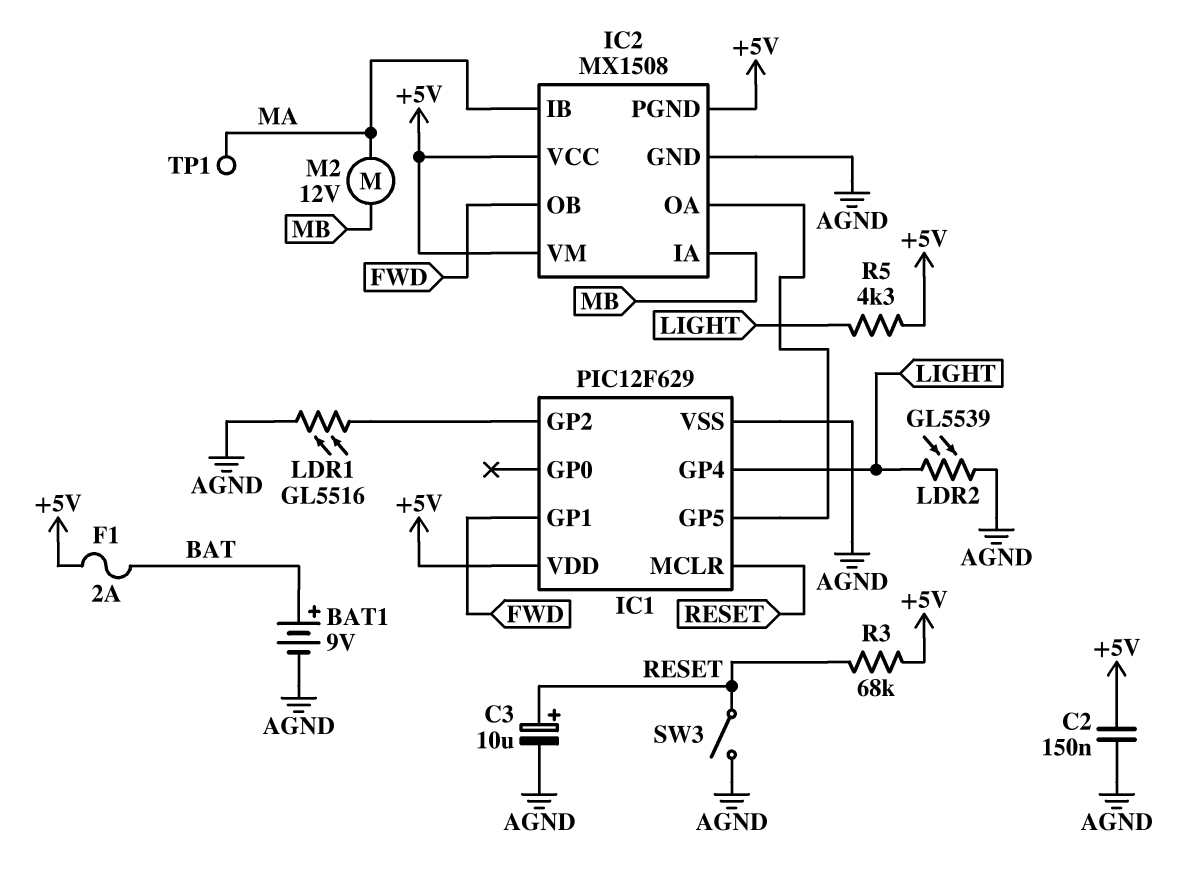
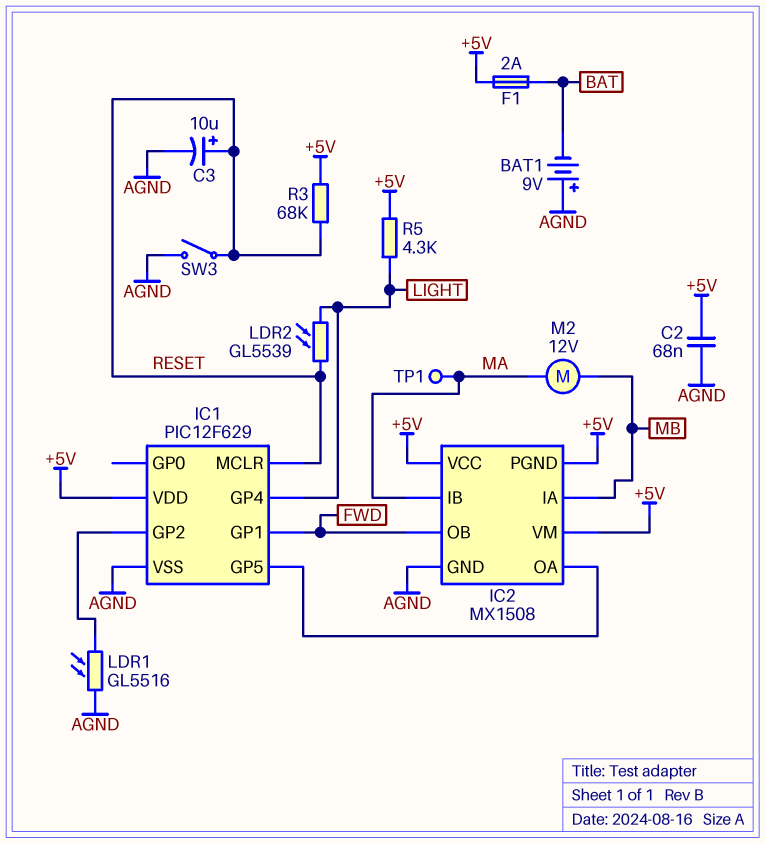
BAT1: 9V (plus BAT, minus AGND) -> 9V (plus AGND, minus BAT)
C2: 150nF (+5V, AGND) -> 68nF (+5V, AGND)
LDR2: GL5539 (AGND, LIGHT) -> GL5539 (LIGHT, RESET)

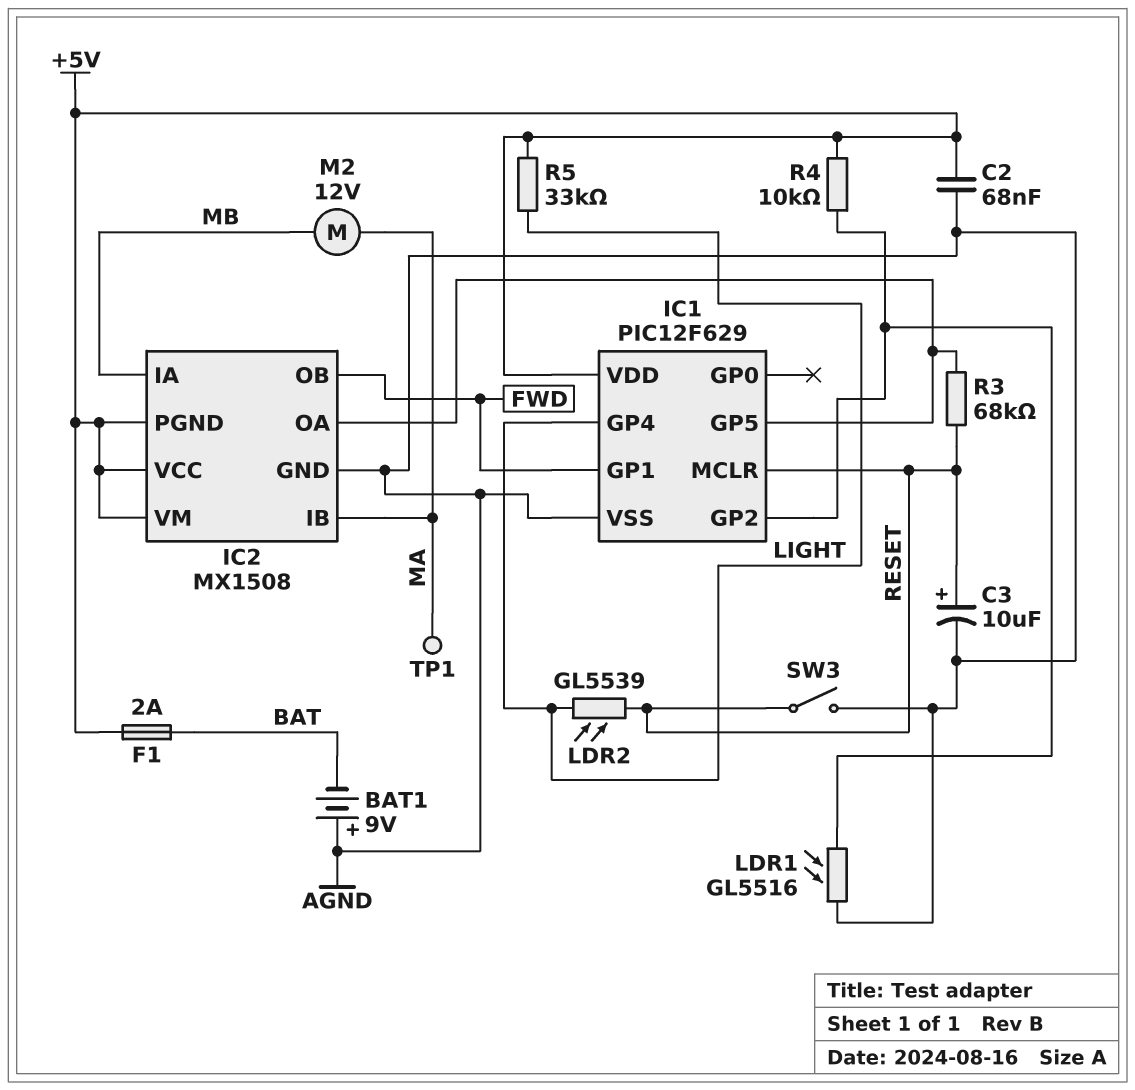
R3: 68k (+5V, RESET) -> 68k (IC1/GP5, RESET)
R4: none -> 10k (+5V, IC1/GP2)
R5: 4.3k (+5V, LIGHT) -> 33k (+5V, LIGHT)

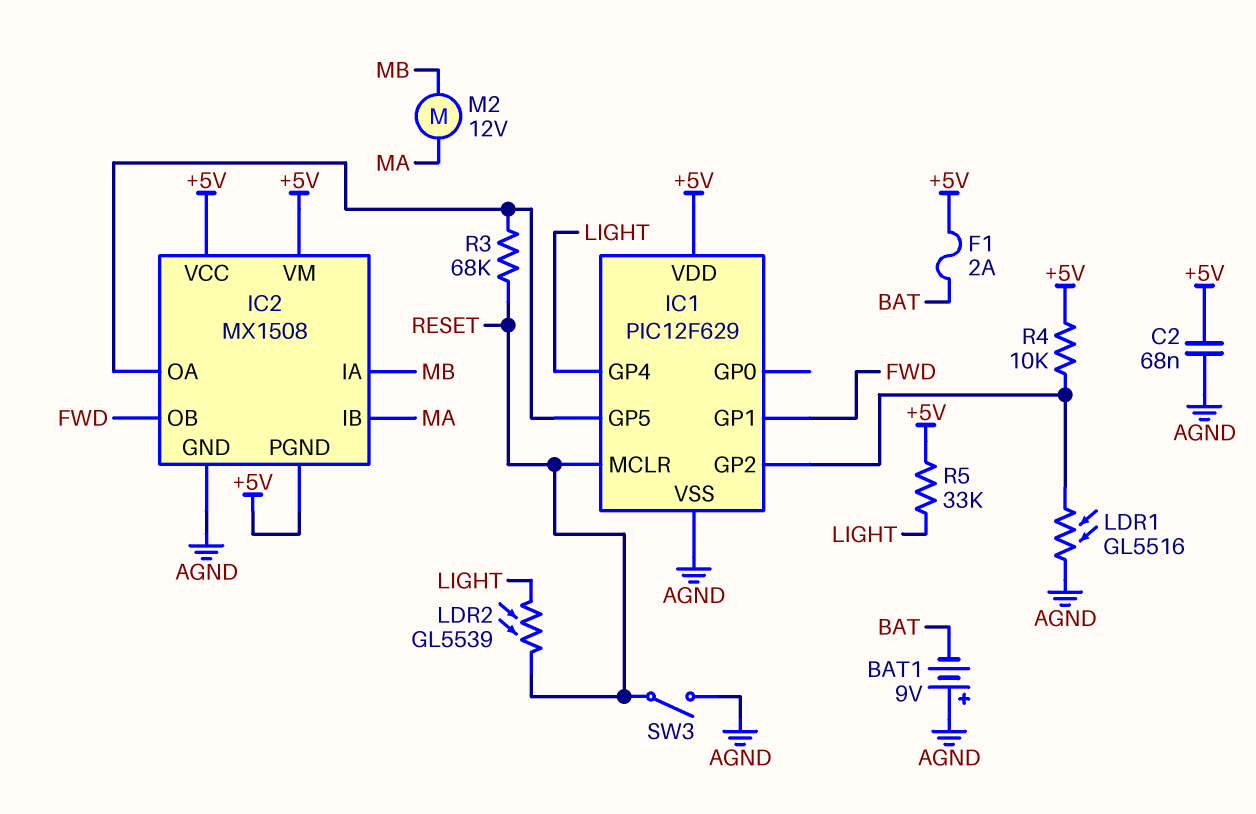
C3: 10uF (plus RESET, minus AGND) -> none
TP1: test point (MA) -> none

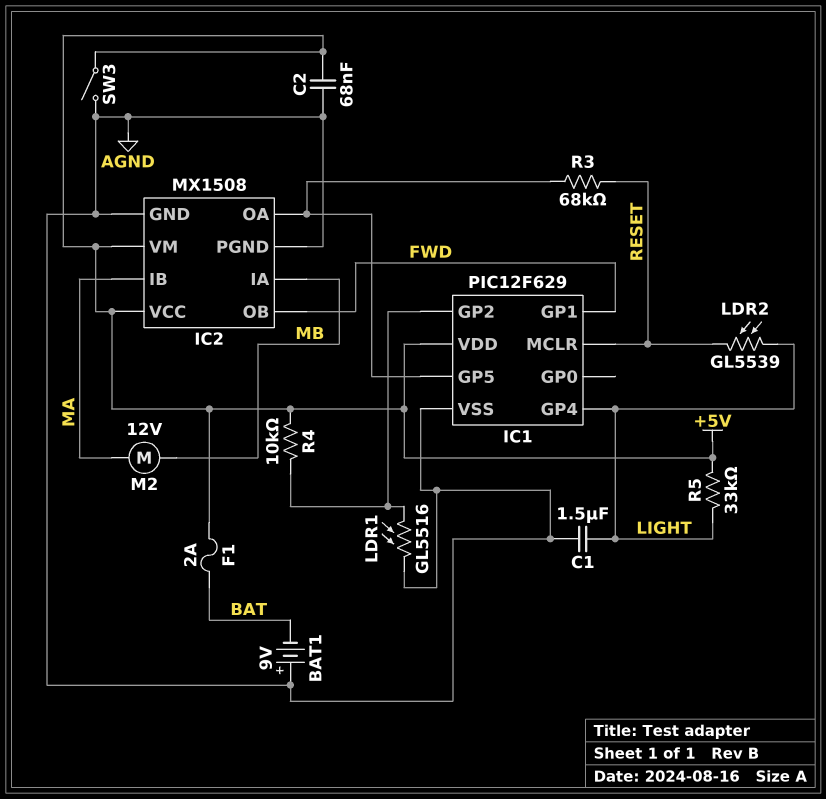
C1: none -> 1.5uF (AGND, LIGHT)
IC2 pin PGND: +5V -> AGND
SW3: switch (AGND, RESET) -> switch (+5V, AGND)

